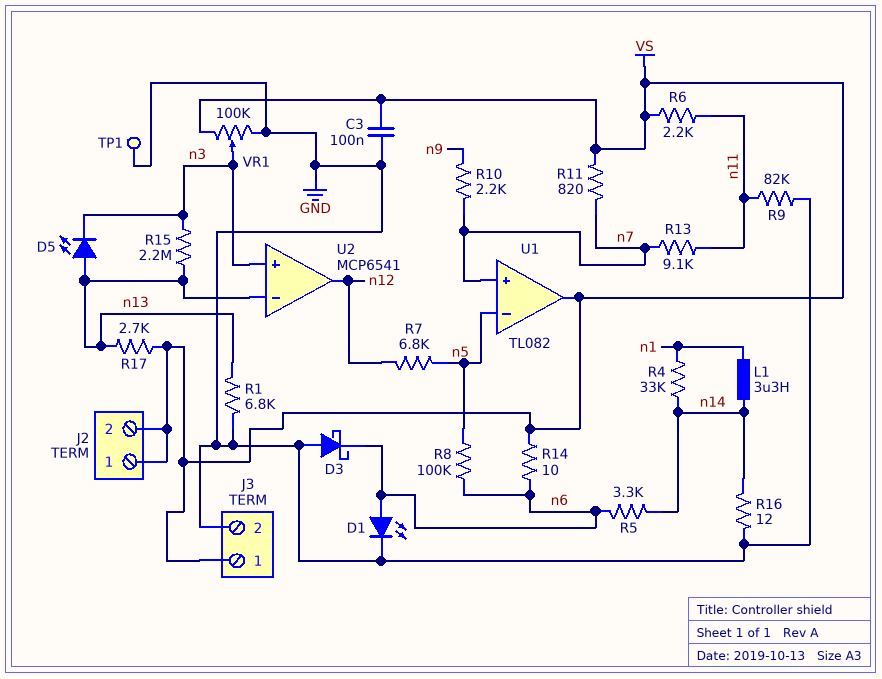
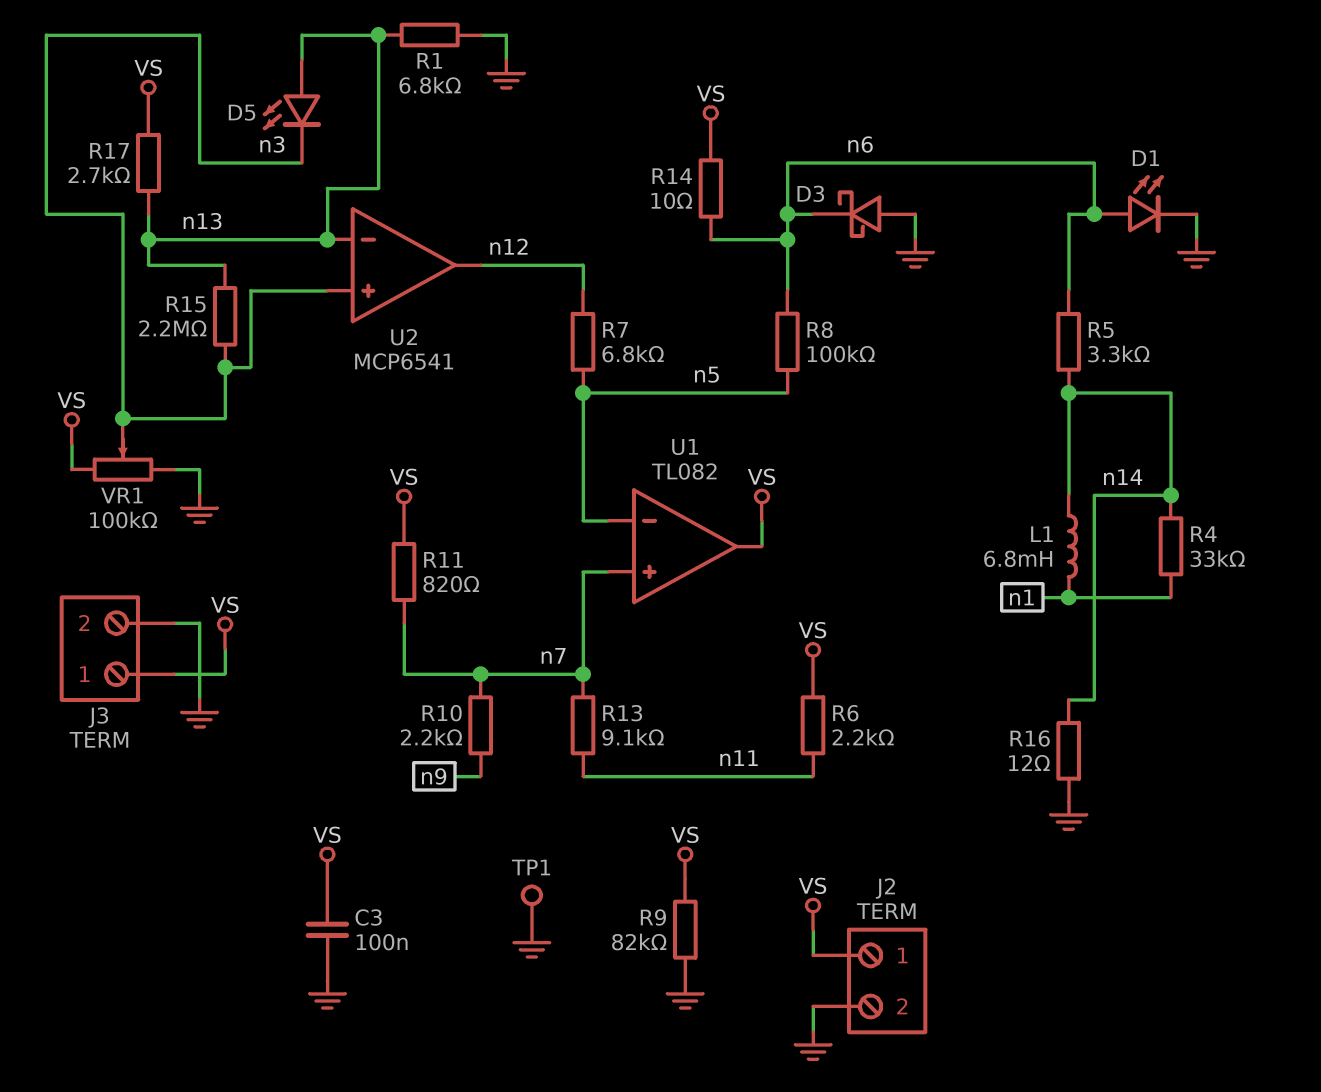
J2 pin 2: VS -> GND
L1: 3.3uH (n1, n14) -> 6.8mH (n1, n14)
R9: 82k (GND, n11) -> 82k (GND, VS)

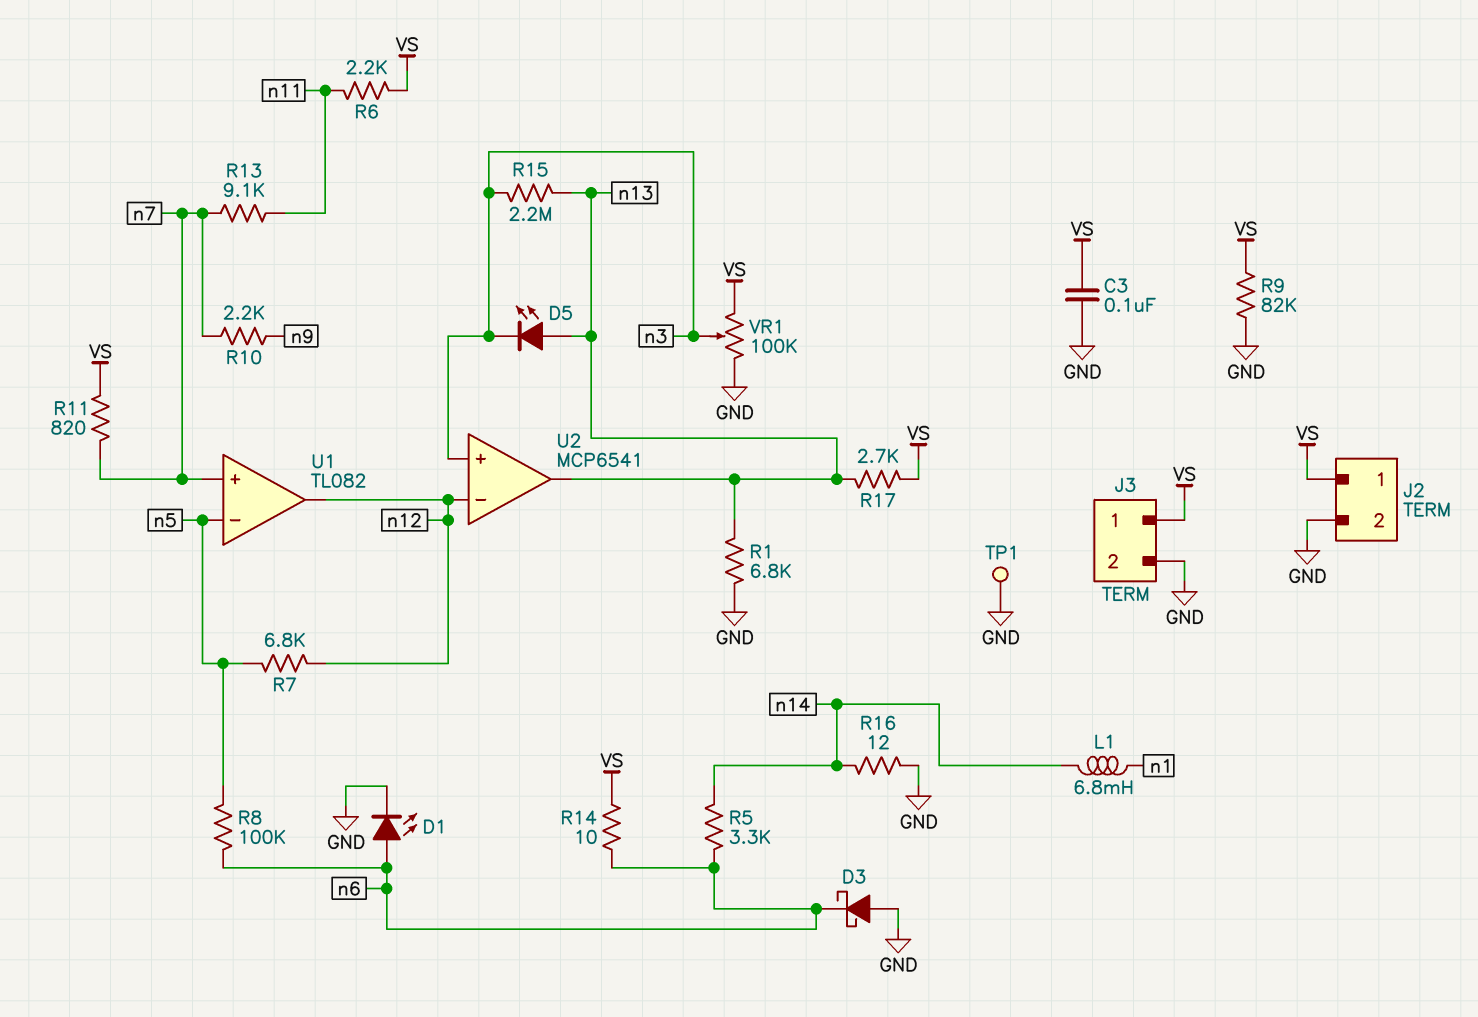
R4: 33k (n1, n14) -> none
U1 pin out: VS -> n12
U2 pin in-: n13 -> n12
U2 pin out: n12 -> n13

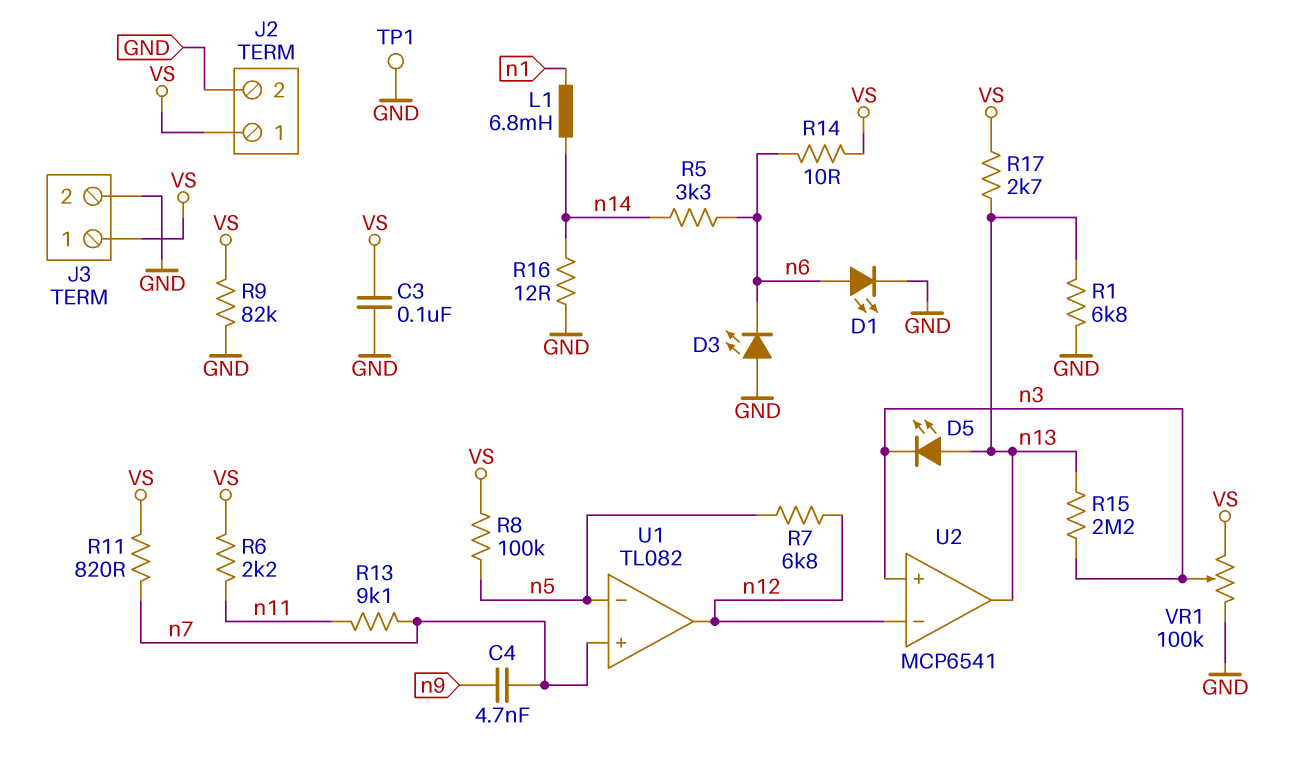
C4: none -> 4.7nF (n7, n9)
D3: schottky (A GND, K n6) -> LED (A GND, K n6)
R8: 100k (n5, n6) -> 100k (VS, n5)
R10: 2.2k (n7, n9) -> none

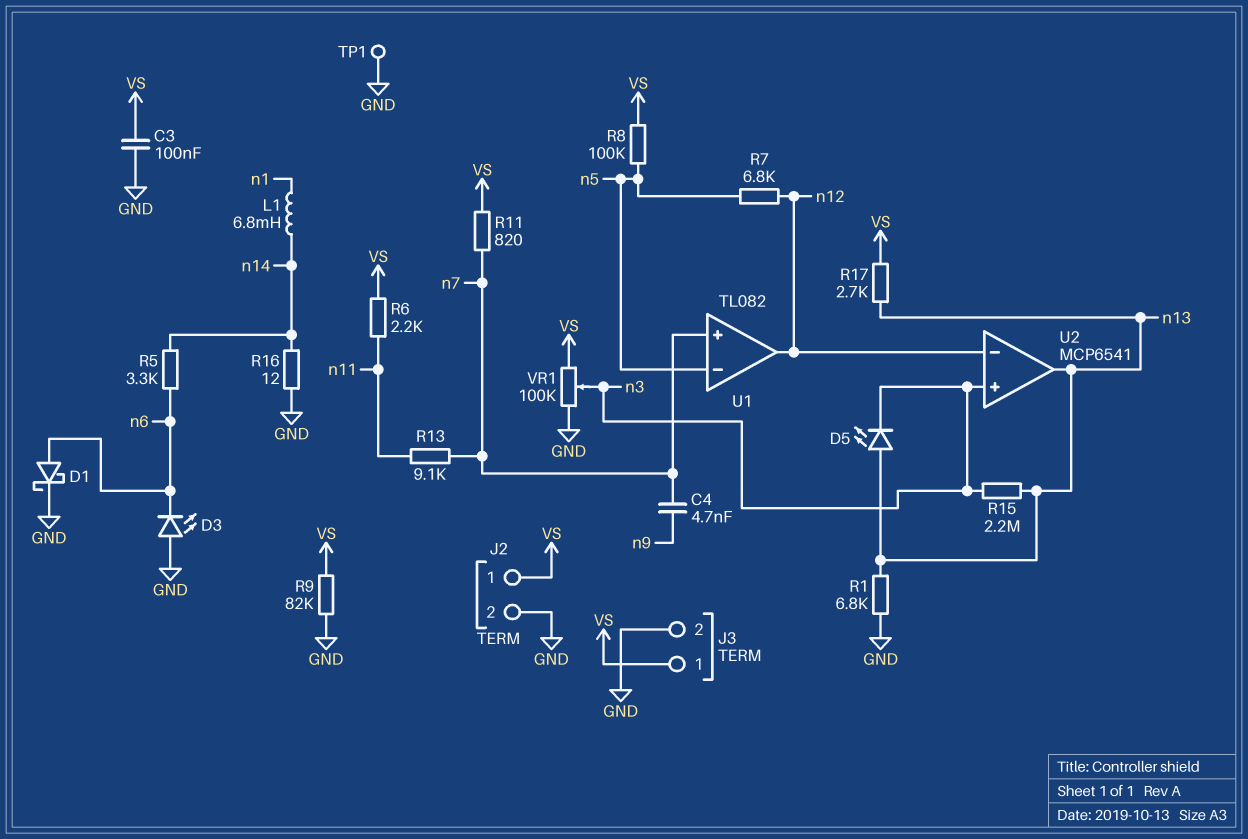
D1: LED (A n6, K GND) -> schottky (A n6, K GND)
R14: 10 (VS, n6) -> none

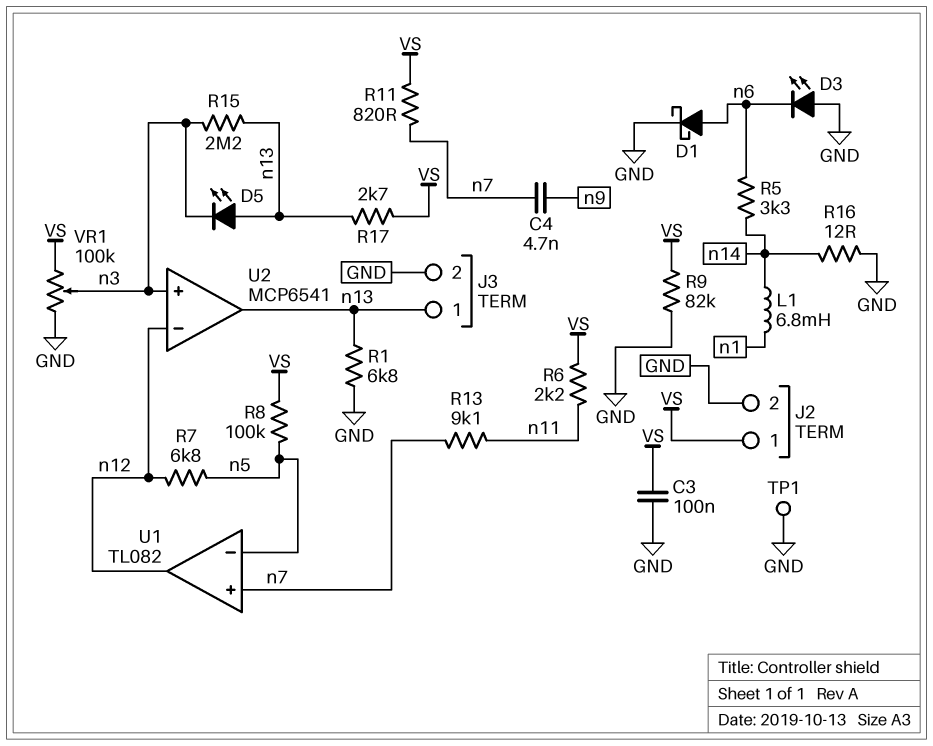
J3 pin 1: VS -> n13

